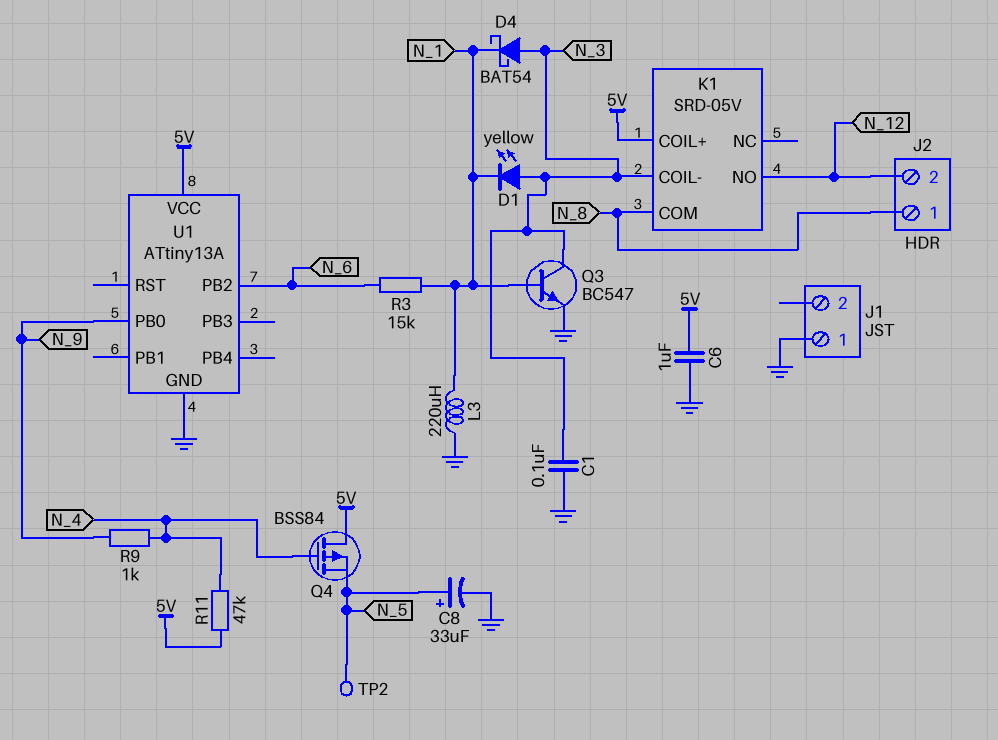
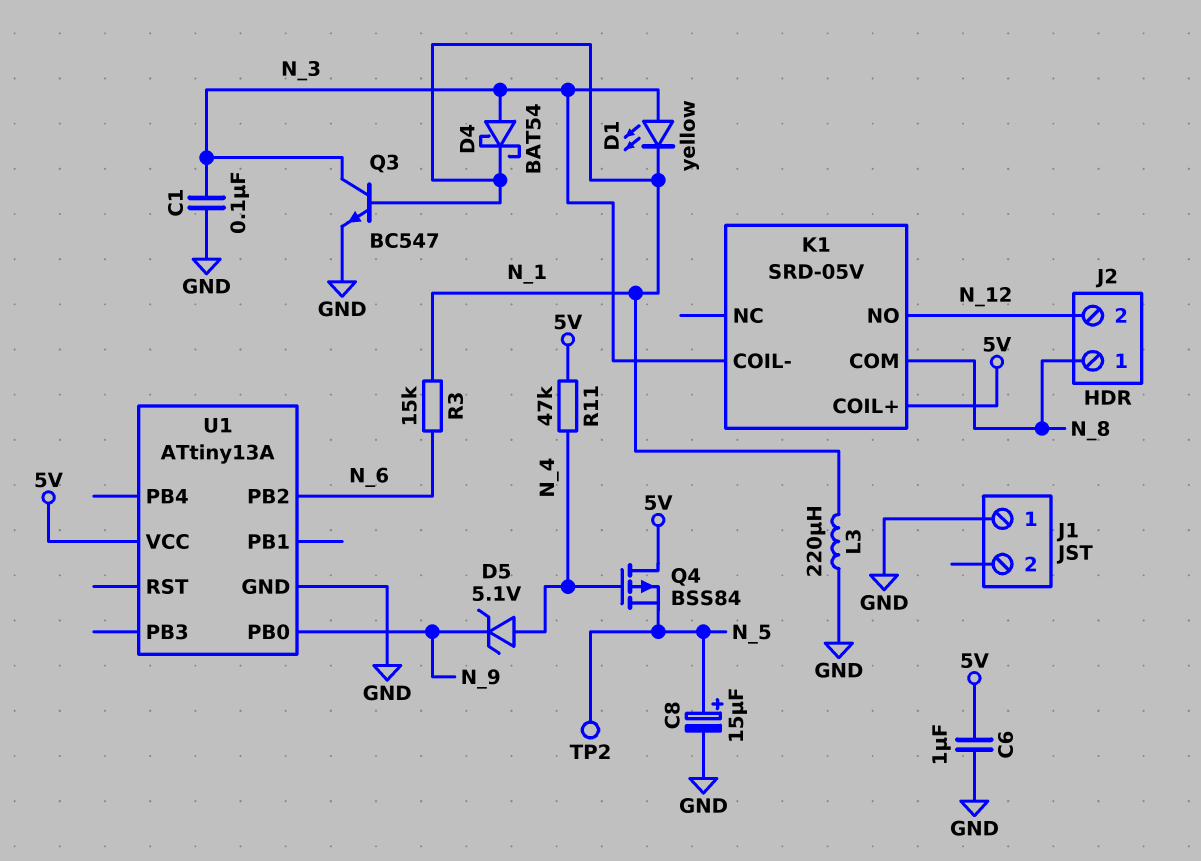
C8: 33uF (plus N_5, minus GND) -> 15uF (plus N_5, minus GND)
D5: none -> zener 5.1V (A N_4, K N_9)
R9: 1k (N_4, N_9) -> none

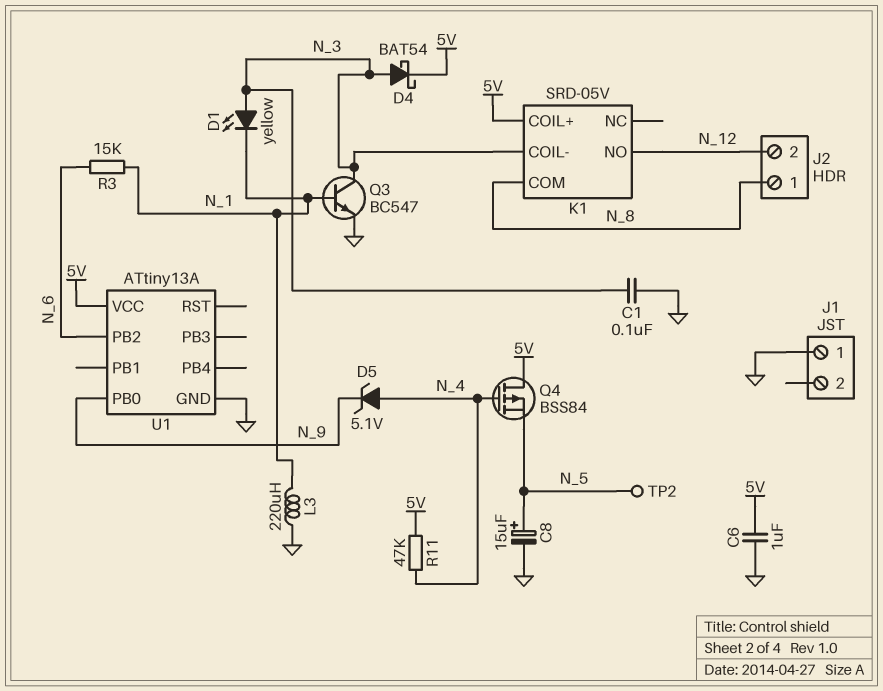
D4: schottky BAT54 (A N_3, K N_1) -> schottky BAT54 (A N_3, K 5V)

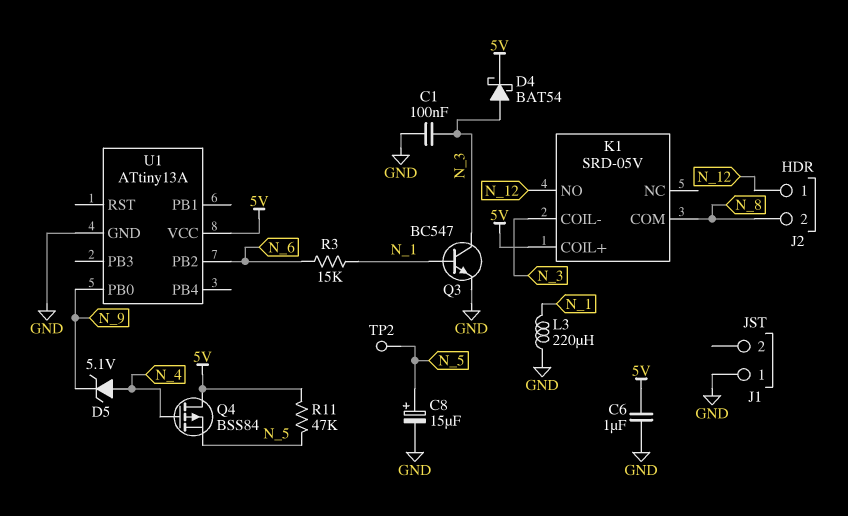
D1: LED yellow (A N_3, K N_1) -> none
J2 pin 1: N_8 -> N_12
J2 pin 2: N_12 -> N_8
R11: 47k (5V, N_4) -> 47k (5V, N_5)

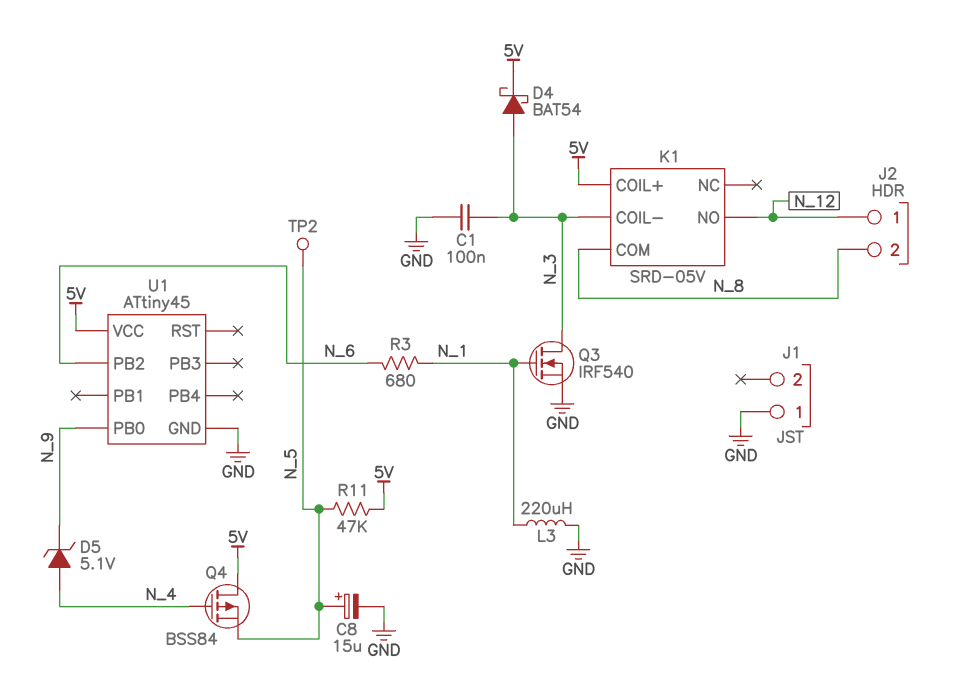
C6: 1uF (5V, GND) -> none
Q3: NPN BC547 (B N_1, C N_3, E GND) -> NMOS IRF540 (G N_1, D N_3, S GND)
R3: 15k (N_1, N_6) -> 680 (N_1, N_6)
U1: ATtiny13A -> ATtiny45

